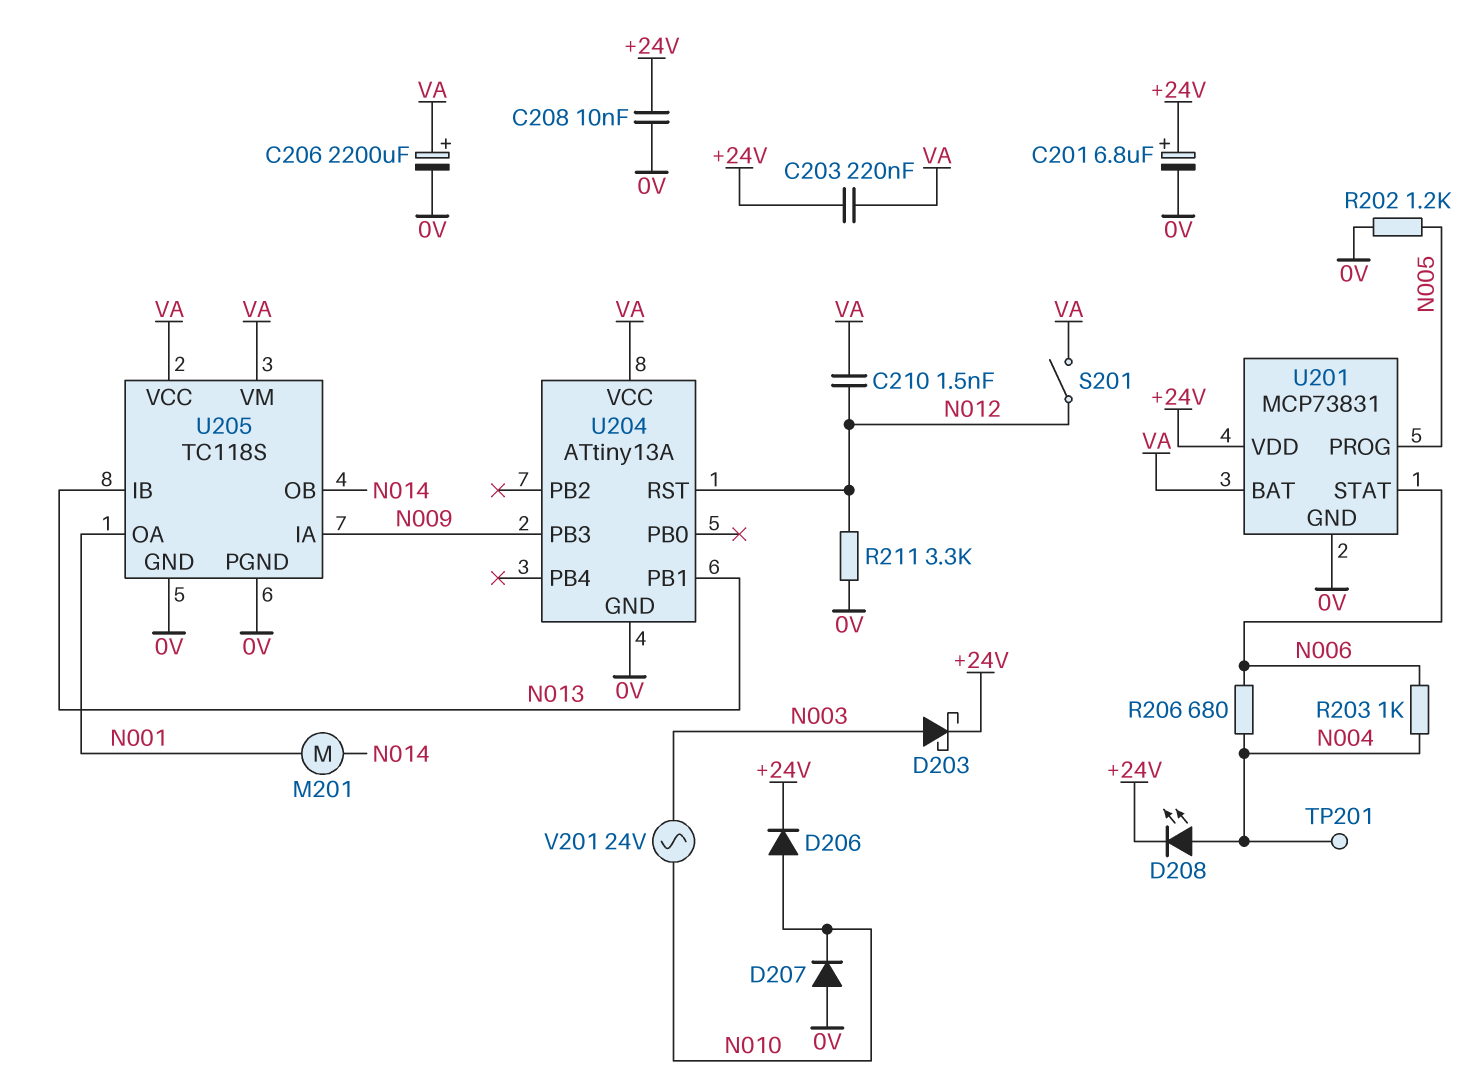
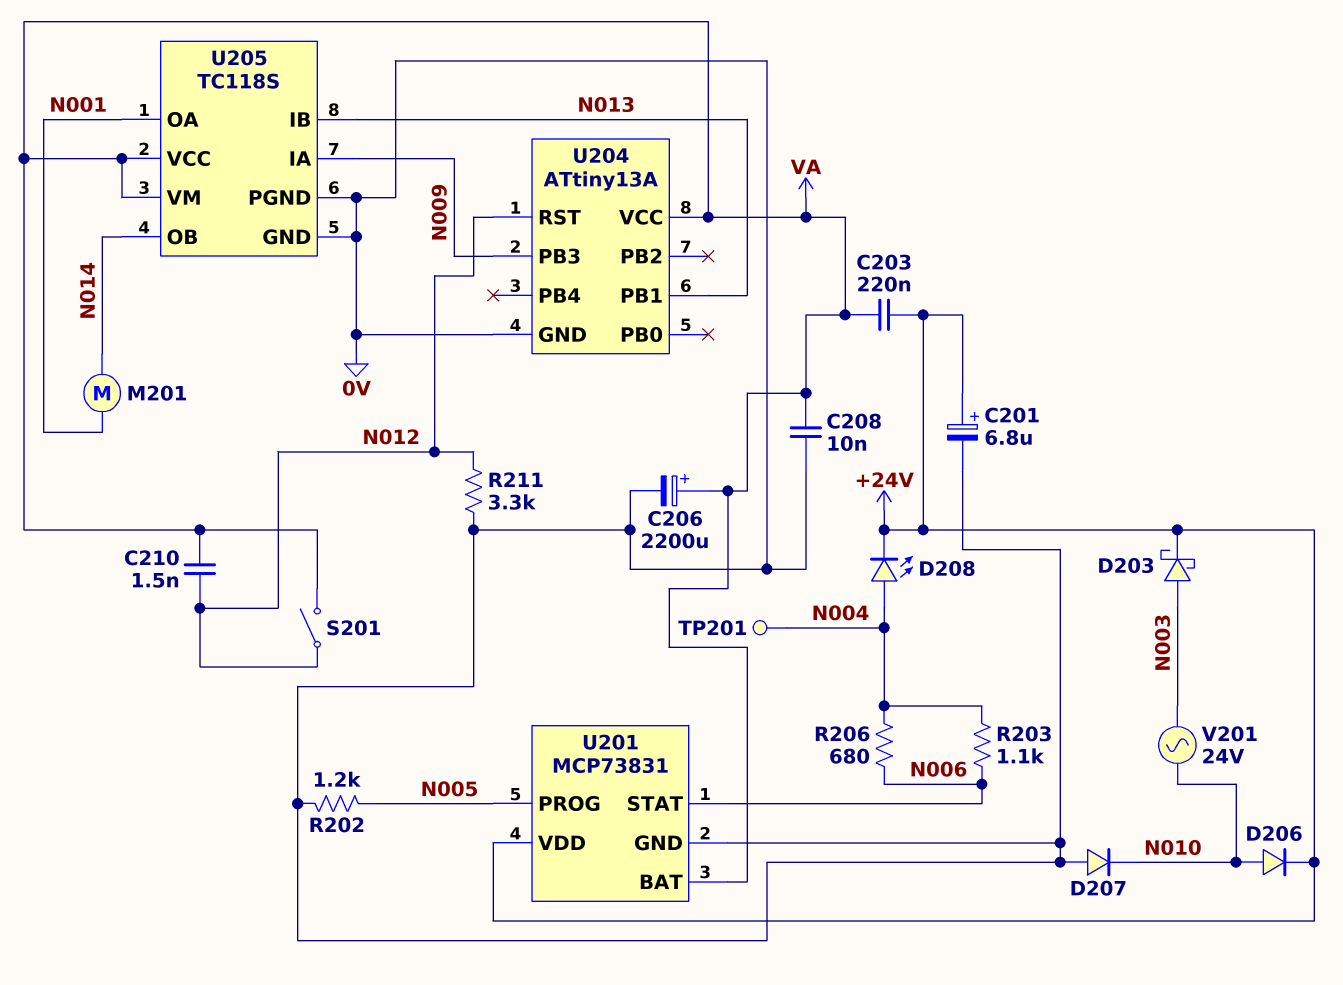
C208: 10nF (+24V, 0V) -> 10nF (0V, VA)
R203: 1k (N004, N006) -> 1.1k (N004, N006)

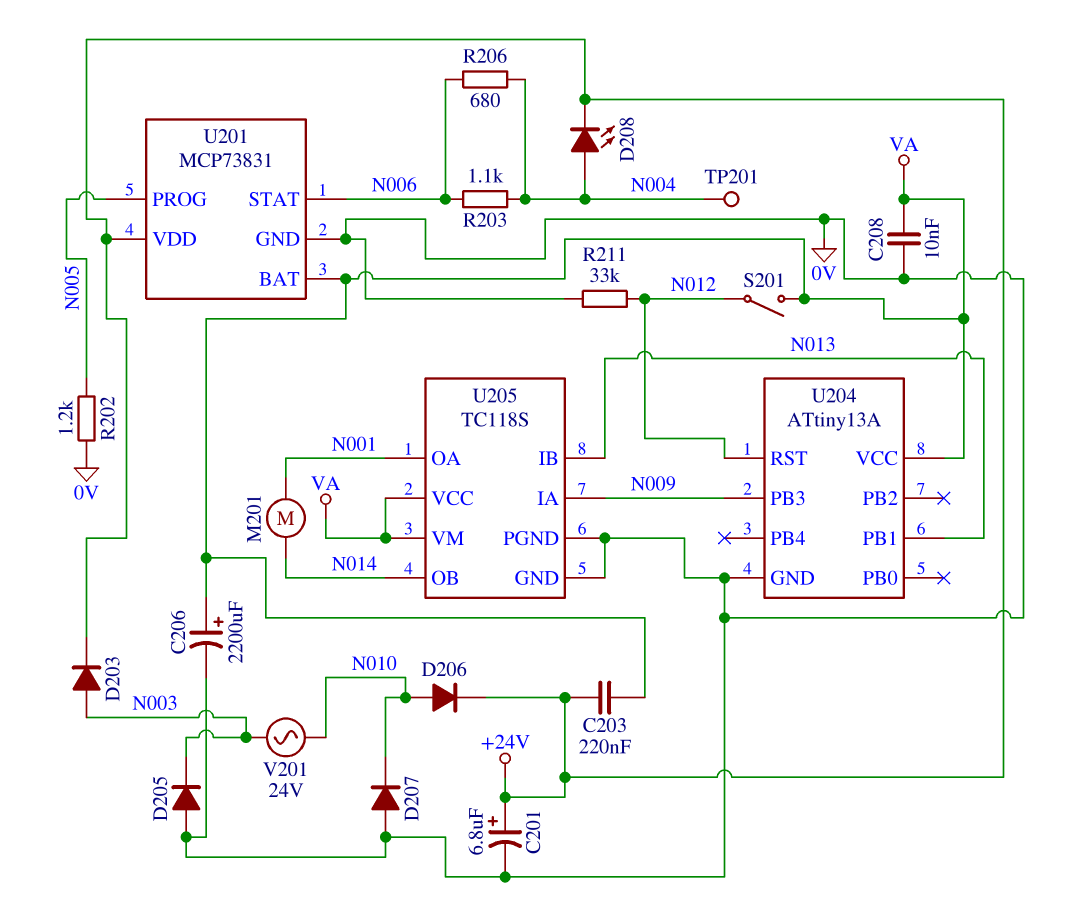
C210: 1.5nF (N012, VA) -> none
D203: schottky (A N003, K +24V) -> diode (A N003, K +24V)
D205: none -> diode (A 0V, K N003)
R211: 3.3k (0V, N012) -> 33k (0V, N012)

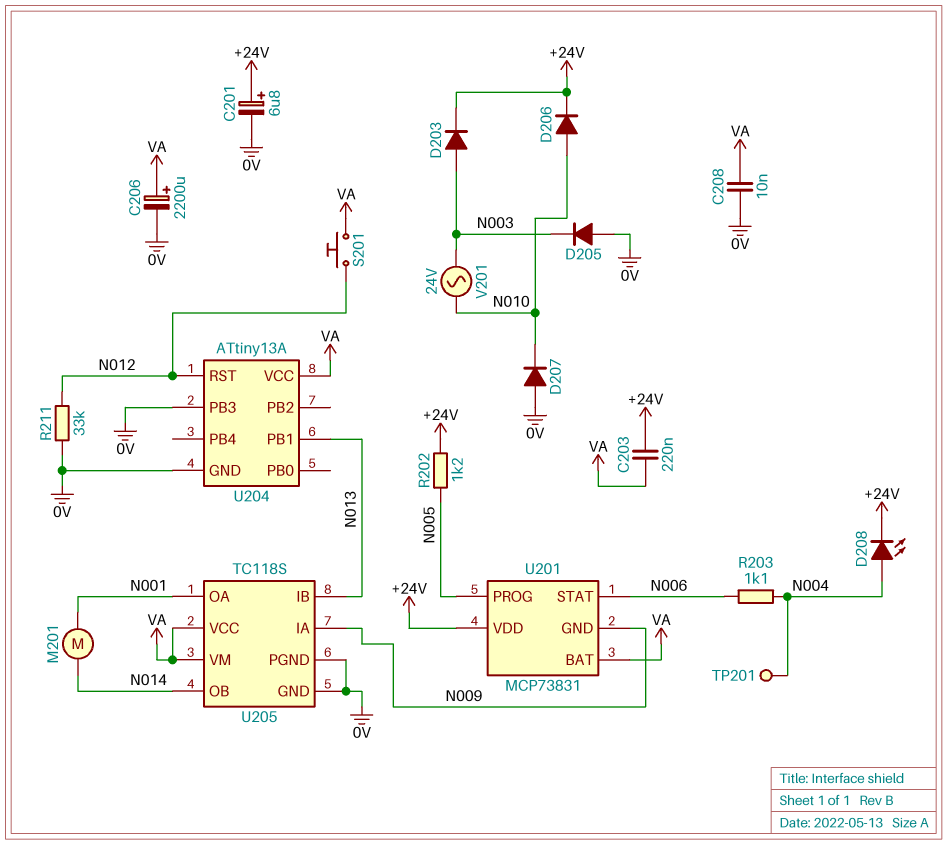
R202: 1.2k (0V, N005) -> 1.2k (+24V, N005)
R206: 680 (N004, N006) -> none
S201: switch (N012, VA) -> button (N012, VA)
U201 pin GND: 0V -> N009
U204 pin PB3: N009 -> 0V

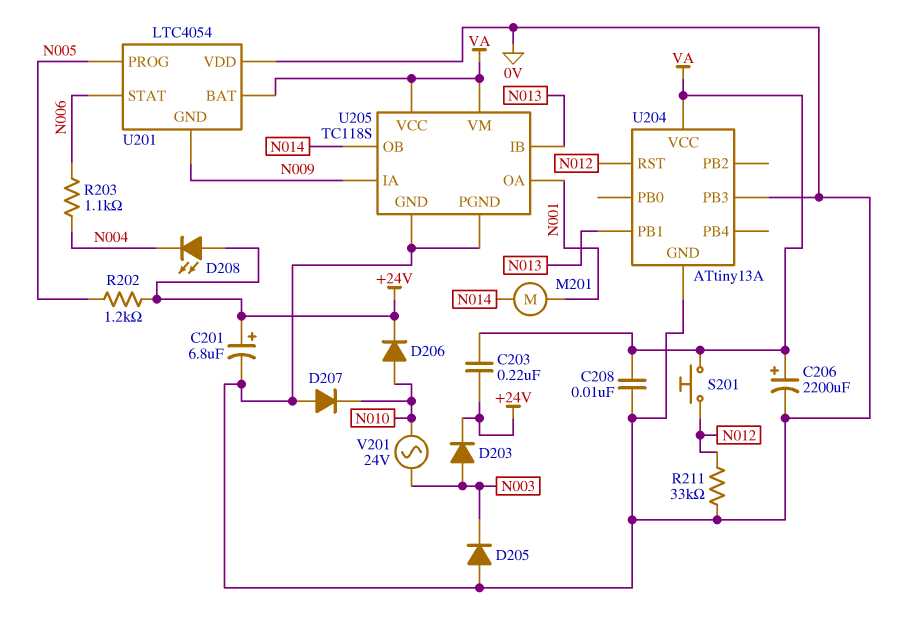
D208: LED (A N004, K +24V) -> LED (A +24V, K N004)
TP201: test point (N004) -> none
U201: MCP73831 -> LTC4054
U201 pin VDD: +24V -> 0V

